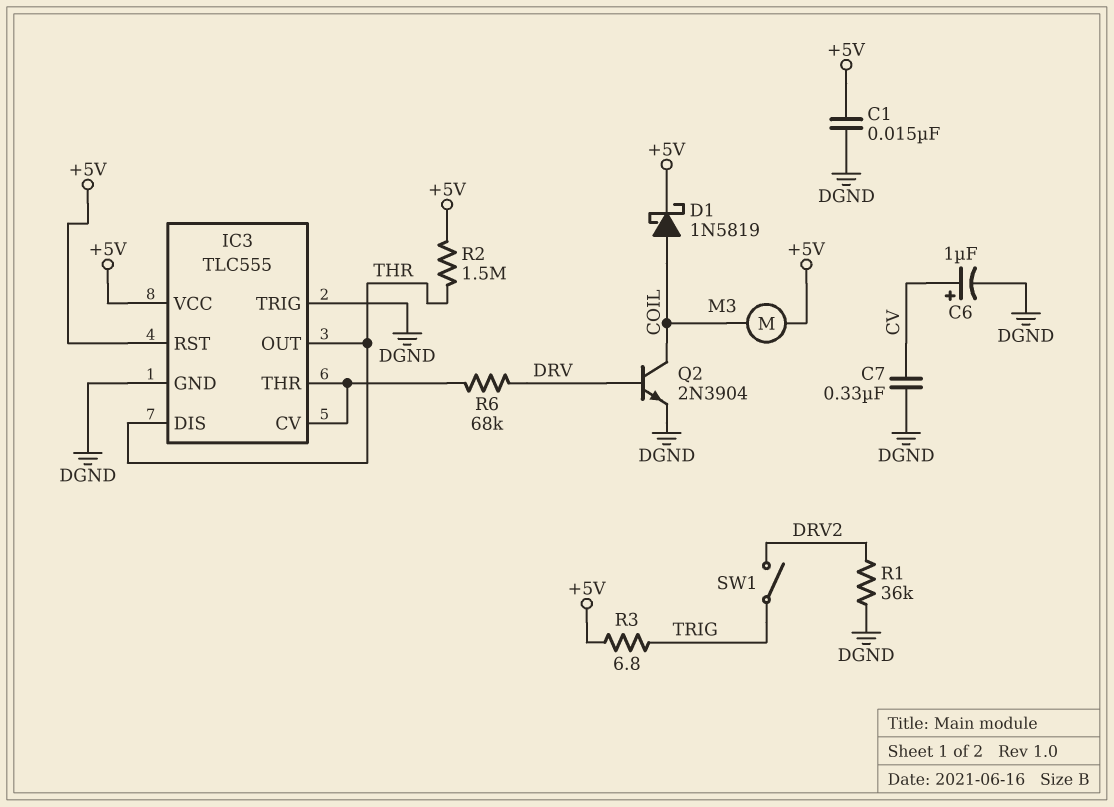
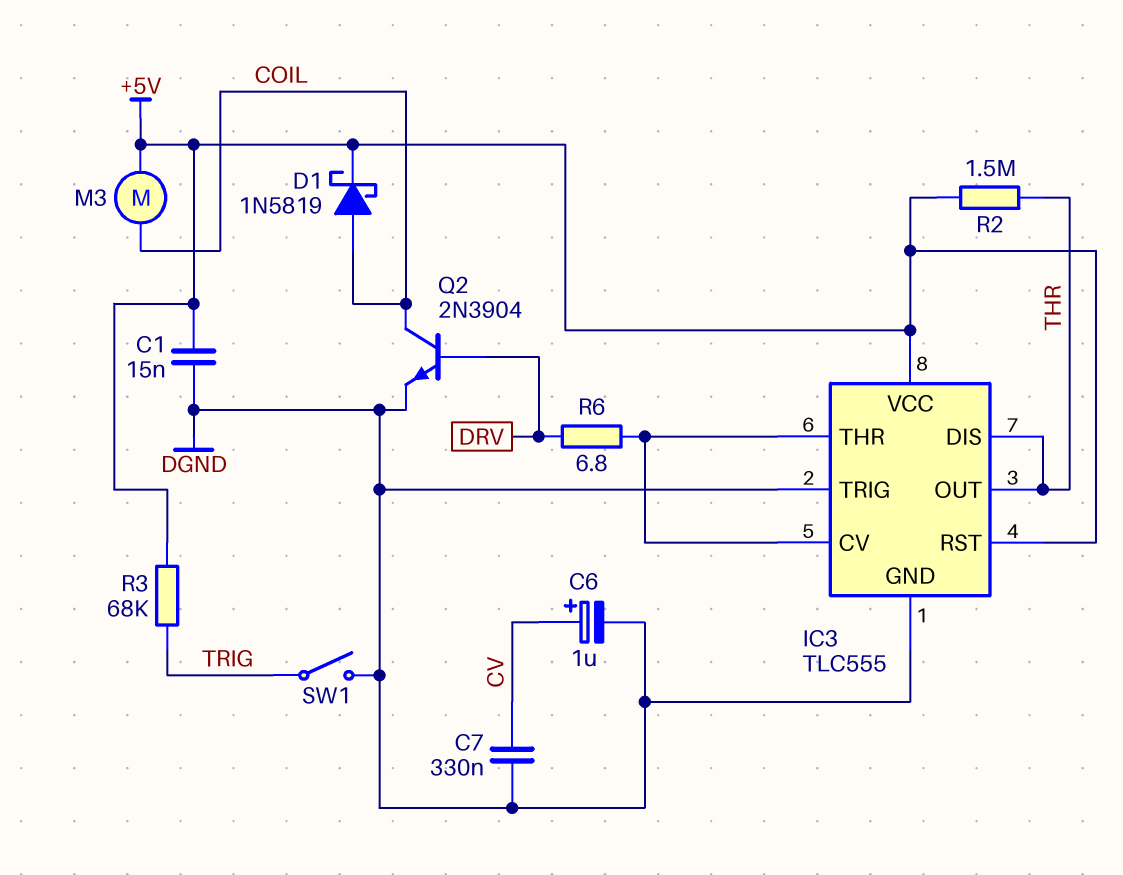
R1: 36k (DGND, DRV2) -> none
R3: 6.8 (+5V, TRIG) -> 68k (+5V, TRIG)
R6: 68k (DRV, IC3/CV) -> 6.8 (DRV, IC3/CV)
SW1: switch (DRV2, TRIG) -> switch (DGND, TRIG)

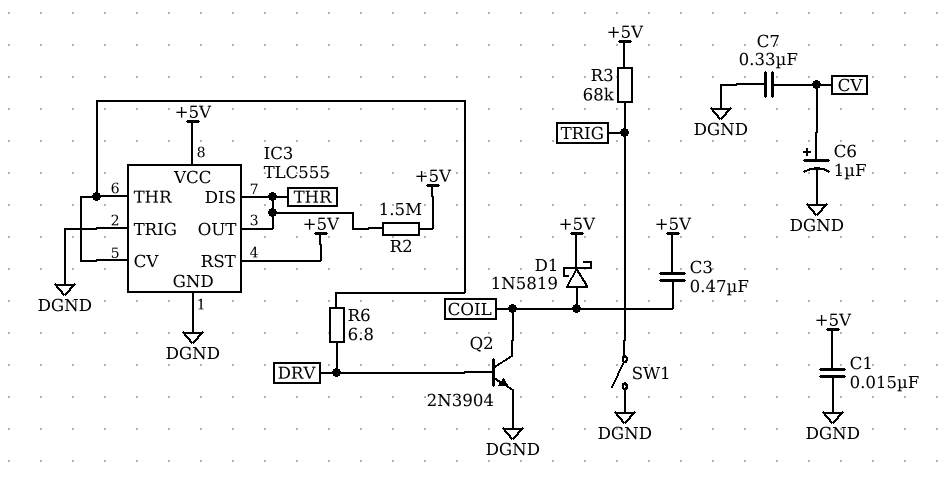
C3: none -> 470nF (+5V, COIL)
M3: motor (+5V, COIL) -> none

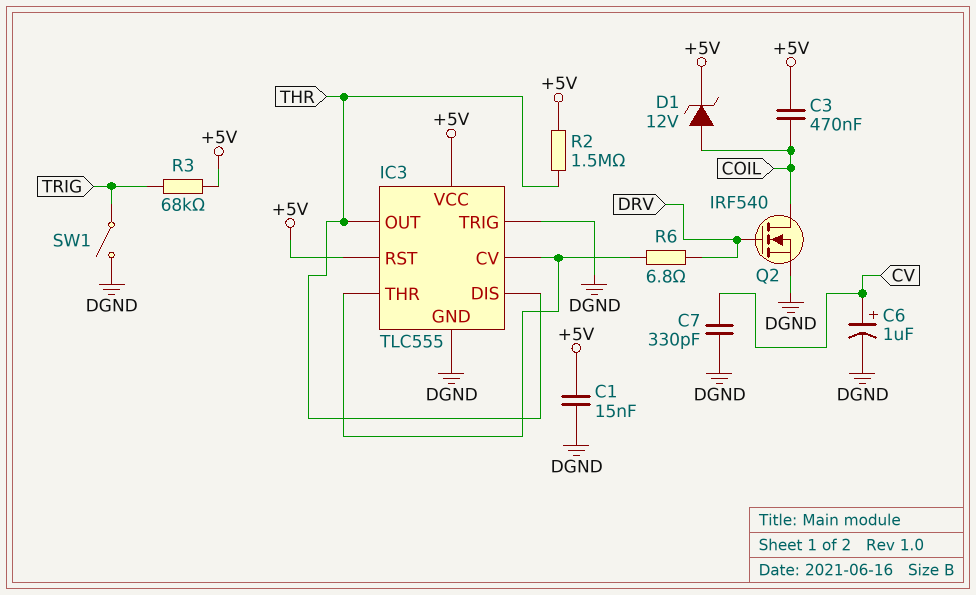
C7: 330nF (CV, DGND) -> 330pF (CV, DGND)
D1: schottky 1N5819 (A COIL, K +5V) -> zener 12V (A COIL, K +5V)
Q2: NPN 2N3904 (B DRV, C COIL, E DGND) -> NMOS IRF540 (G DRV, D COIL, S DGND)

